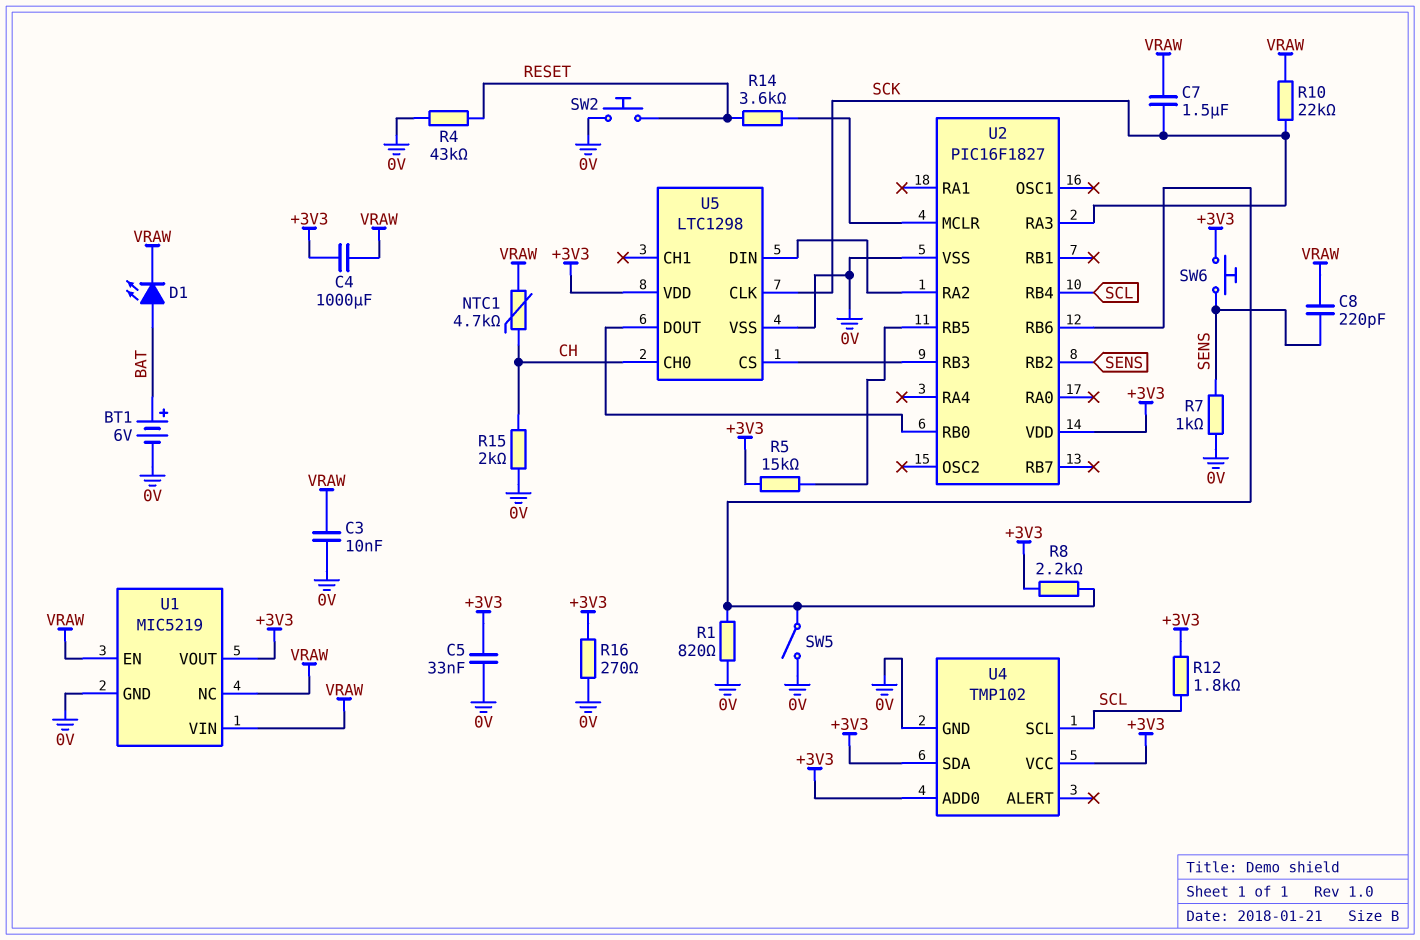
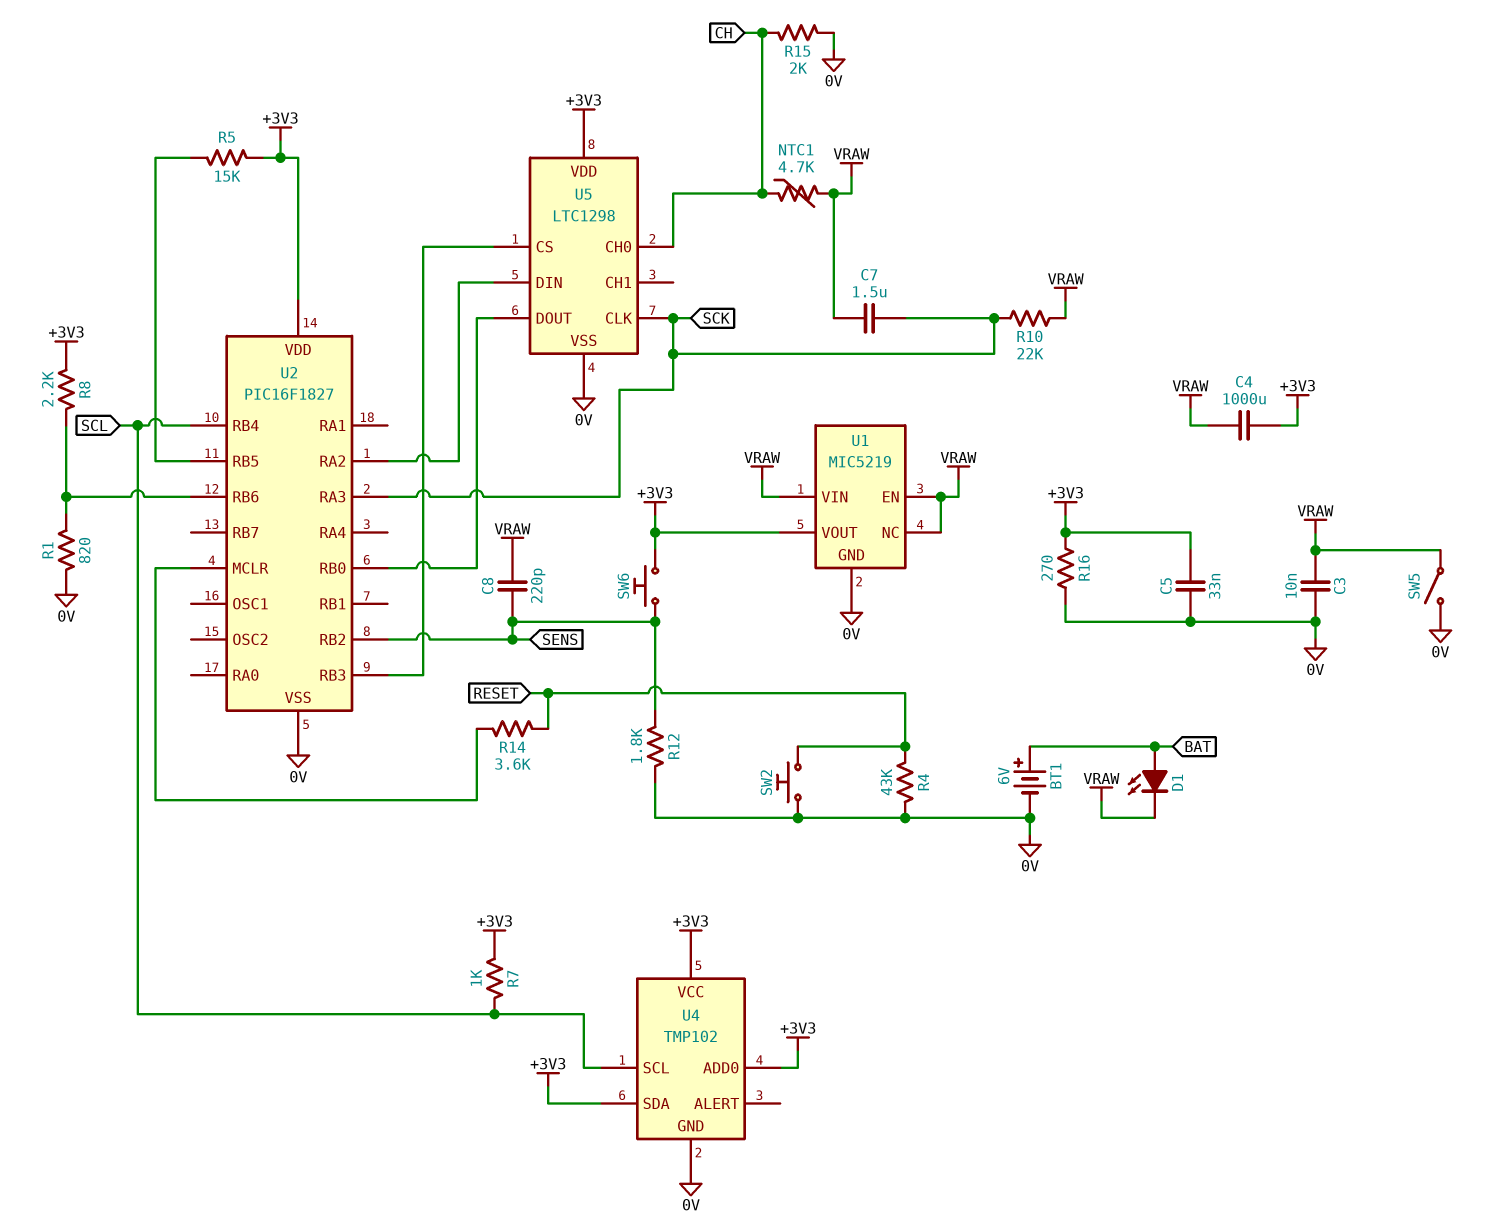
R7: 1k (0V, SENS) -> 1k (+3V3, SCL)
R12: 1.8k (+3V3, SCL) -> 1.8k (0V, SENS)
SW5: switch (0V, U2/RB6) -> switch (0V, VRAW)

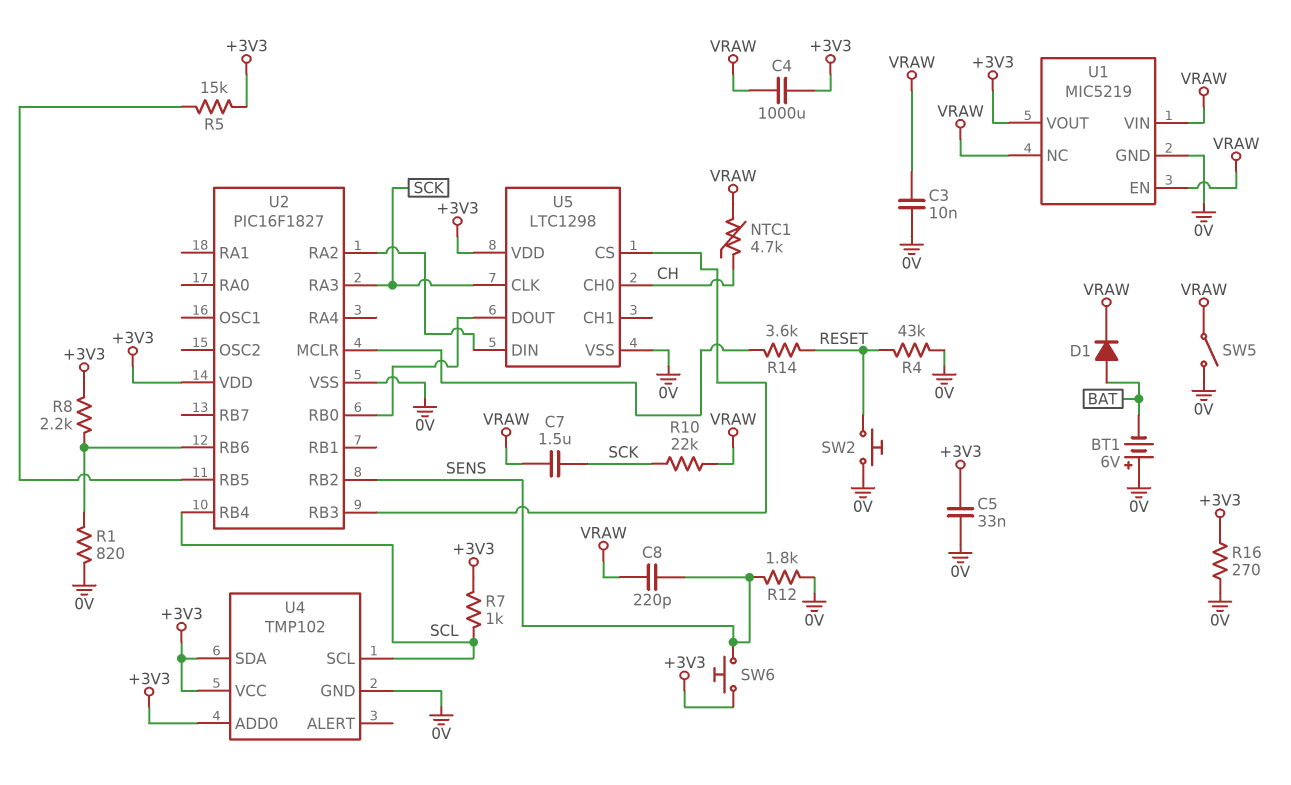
BT1: 6V (plus BAT, minus 0V) -> 6V (plus 0V, minus BAT)
D1: LED (A BAT, K VRAW) -> diode (A BAT, K VRAW)
R15: 2k (0V, CH) -> none

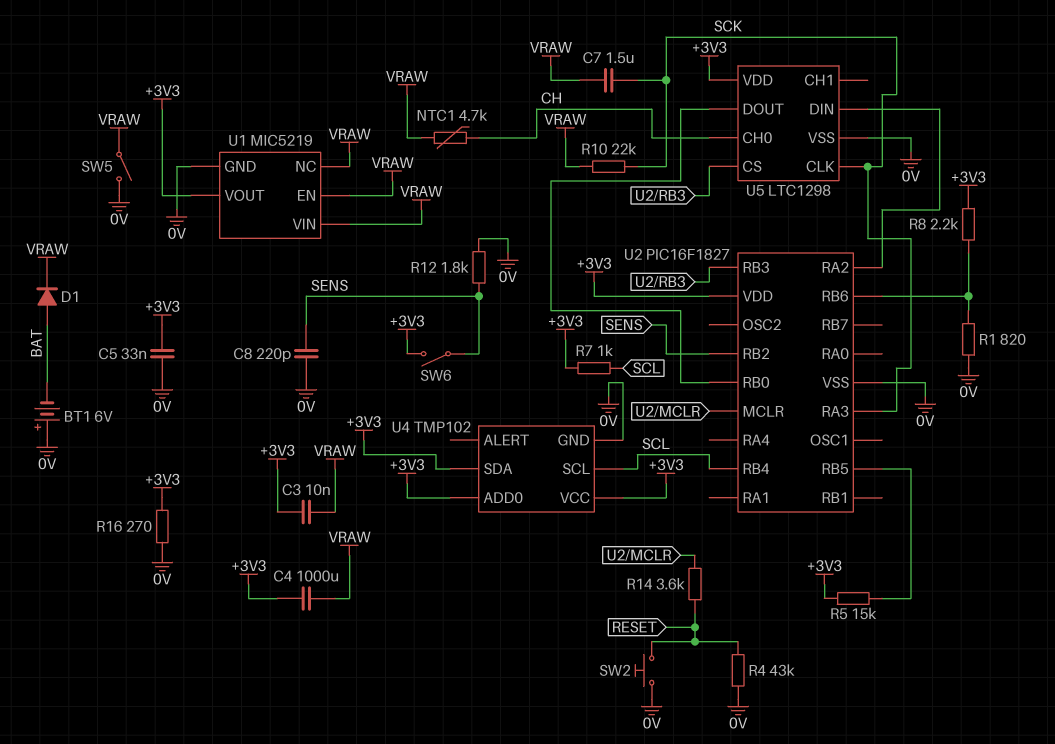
C3: 10nF (0V, VRAW) -> 10nF (+3V3, VRAW)
C8: 220pF (SENS, VRAW) -> 220pF (0V, SENS)
SW6: button (+3V3, SENS) -> switch (+3V3, SENS)

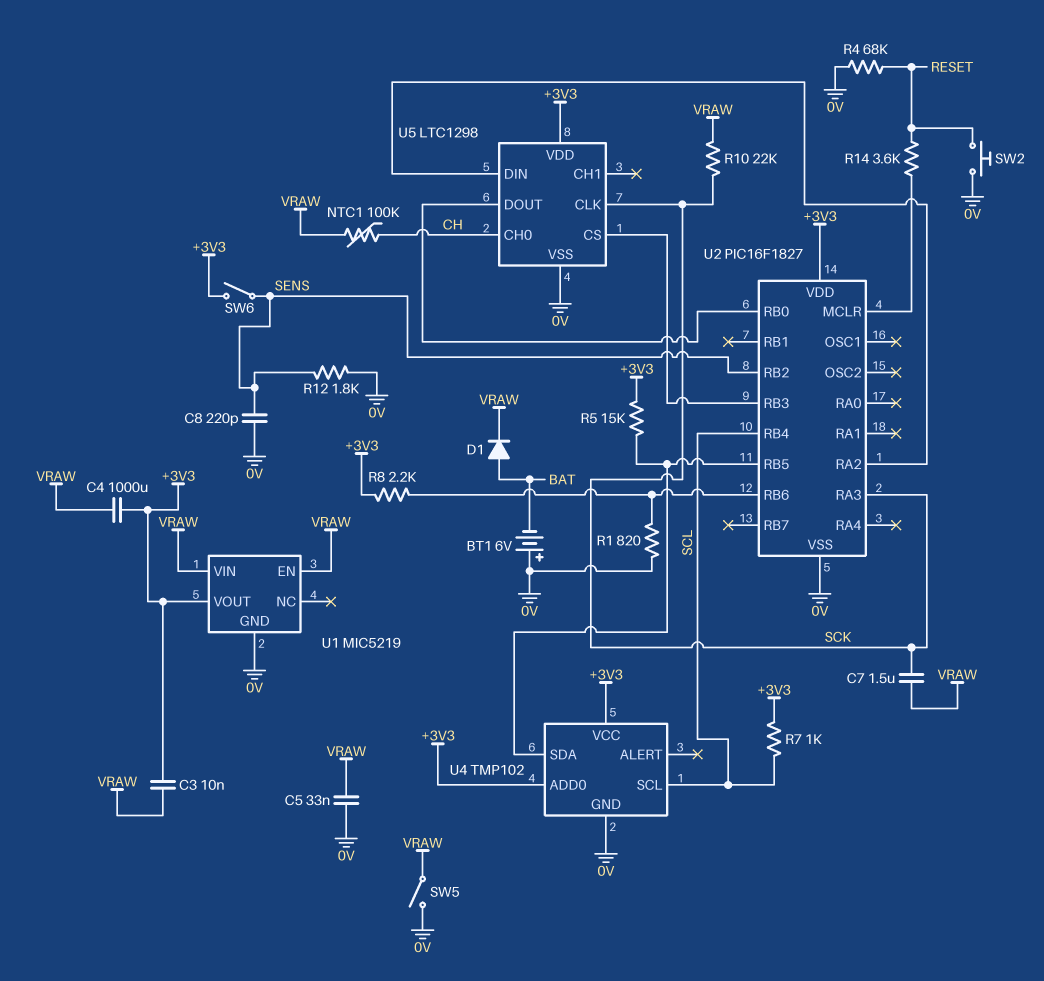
C5: 33nF (+3V3, 0V) -> 33nF (0V, VRAW)
NTC1: 4.7k (CH, VRAW) -> 100k (CH, VRAW)
R4: 43k (0V, RESET) -> 68k (0V, RESET)
R16: 270 (+3V3, 0V) -> none
U1 pin NC: VRAW -> none
U4 pin SDA: +3V3 -> U2/RB5

